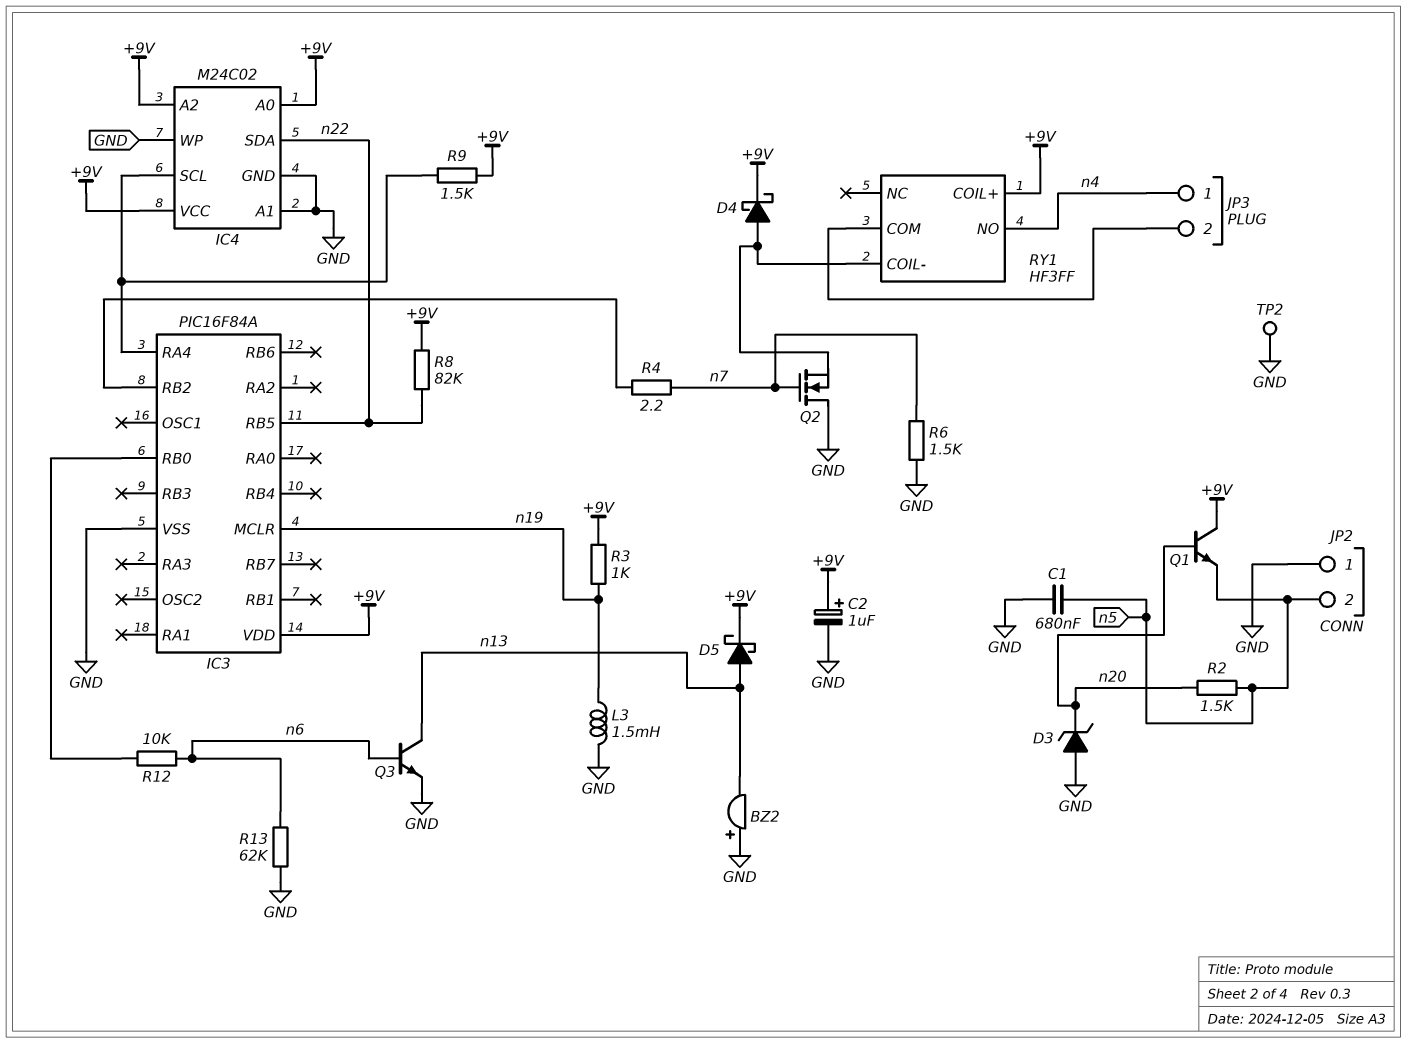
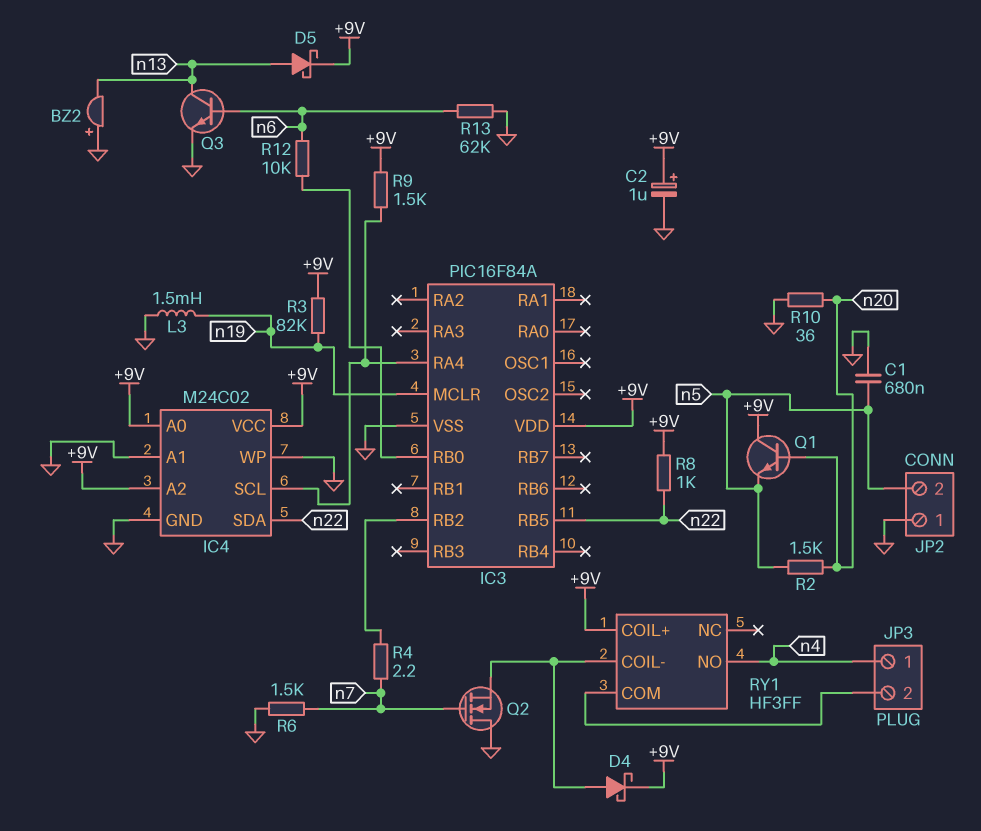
D3: zener (A GND, K n20) -> none
R3: 1k (+9V, n19) -> 82k (+9V, n19)
R8: 82k (+9V, n22) -> 1k (+9V, n22)
R10: none -> 36 (GND, n20)
TP2: test point (GND) -> none

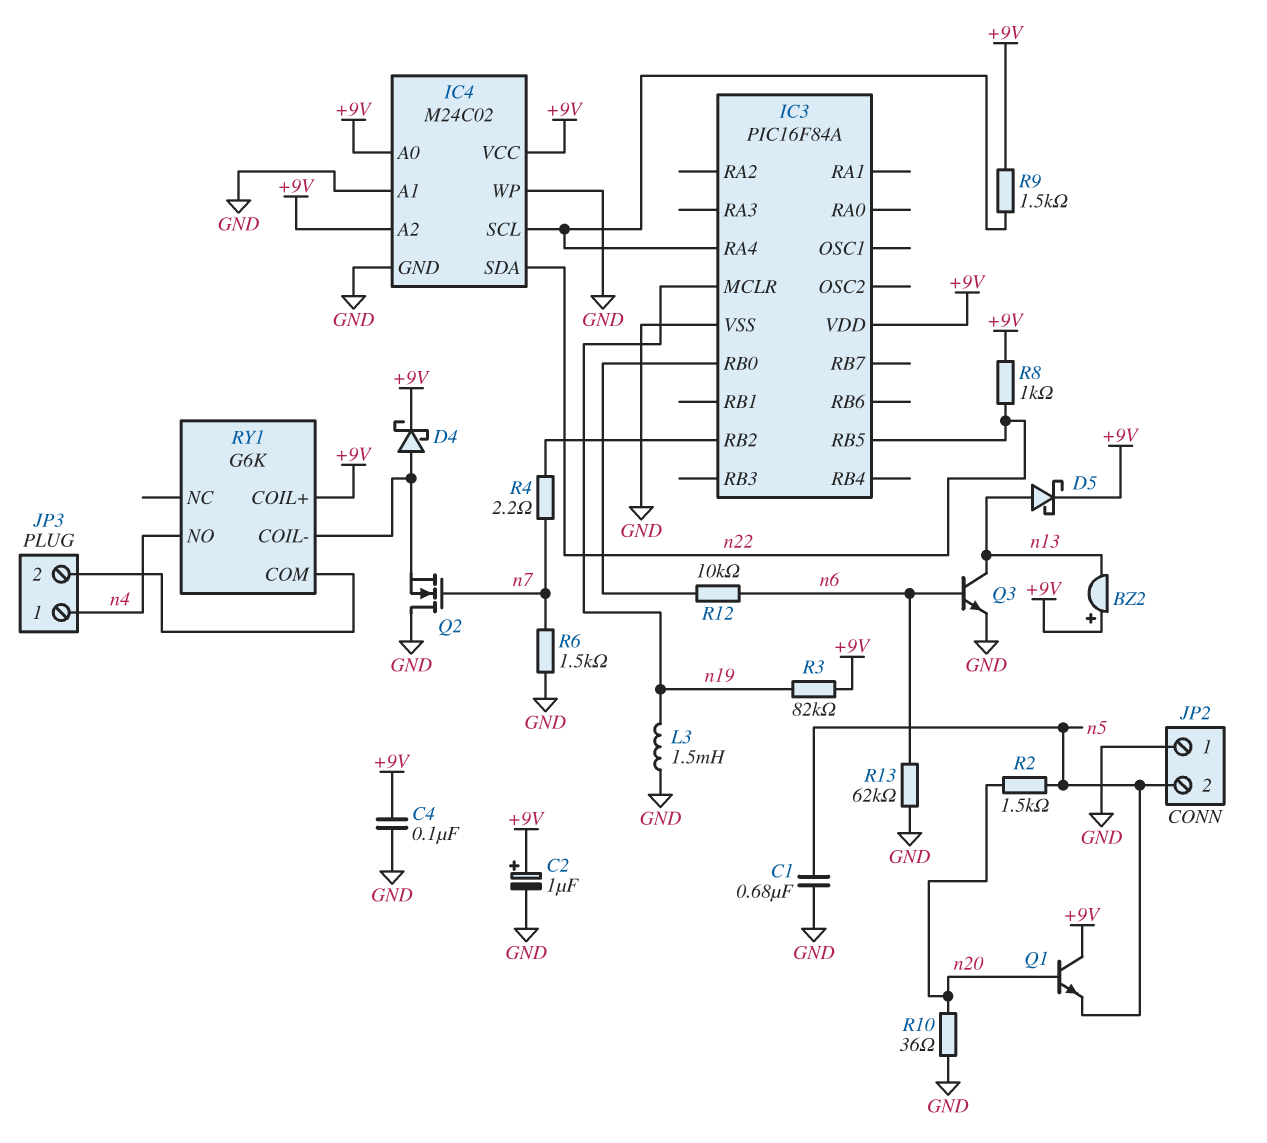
BZ2: buzzer (plus GND, minus n13) -> buzzer (plus +9V, minus n13)
C4: none -> 100nF (+9V, GND)
RY1: HF3FF -> G6K

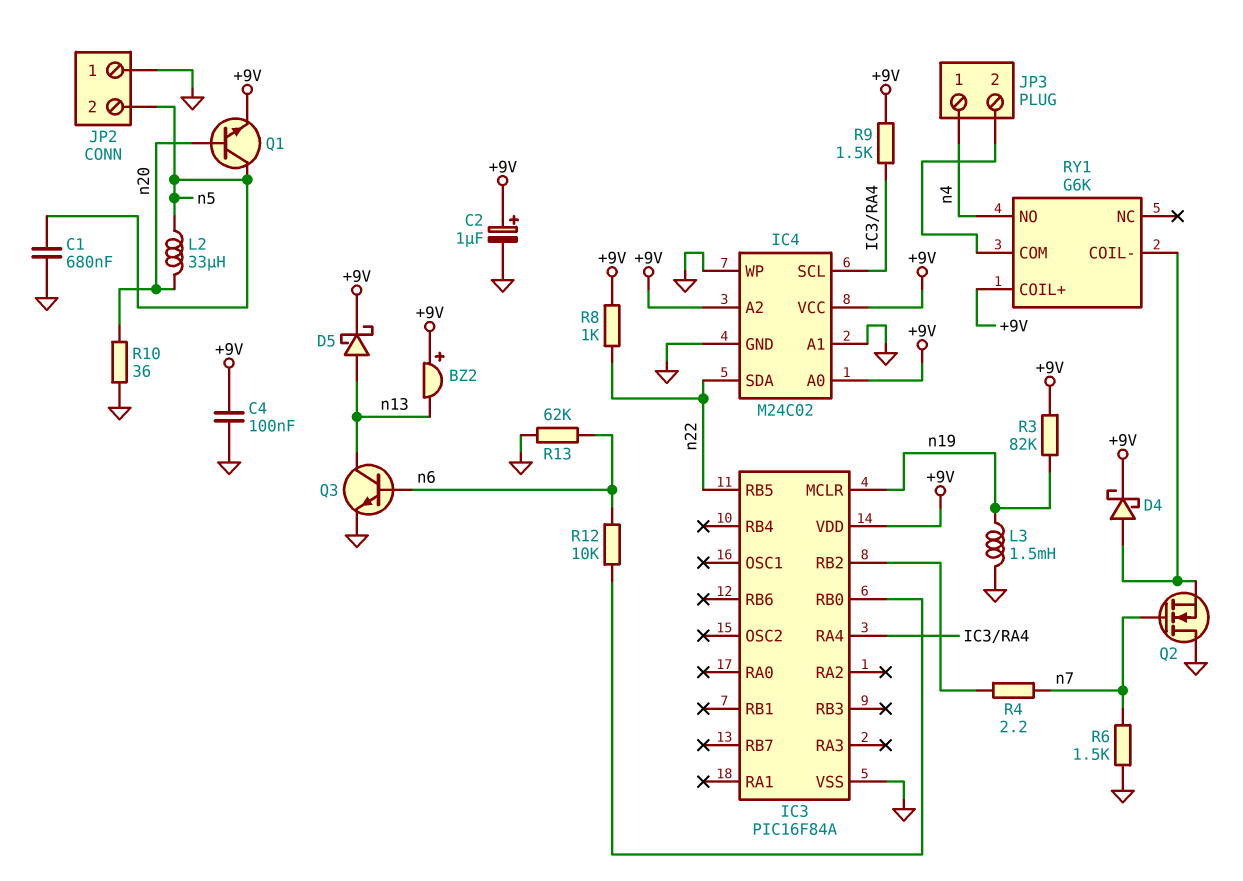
L2: none -> 33uH (n5, n20)
Q1: NPN (B n20, C +9V, E n5) -> NPN (B n20, C n5, E +9V)
R2: 1.5k (n5, n20) -> none

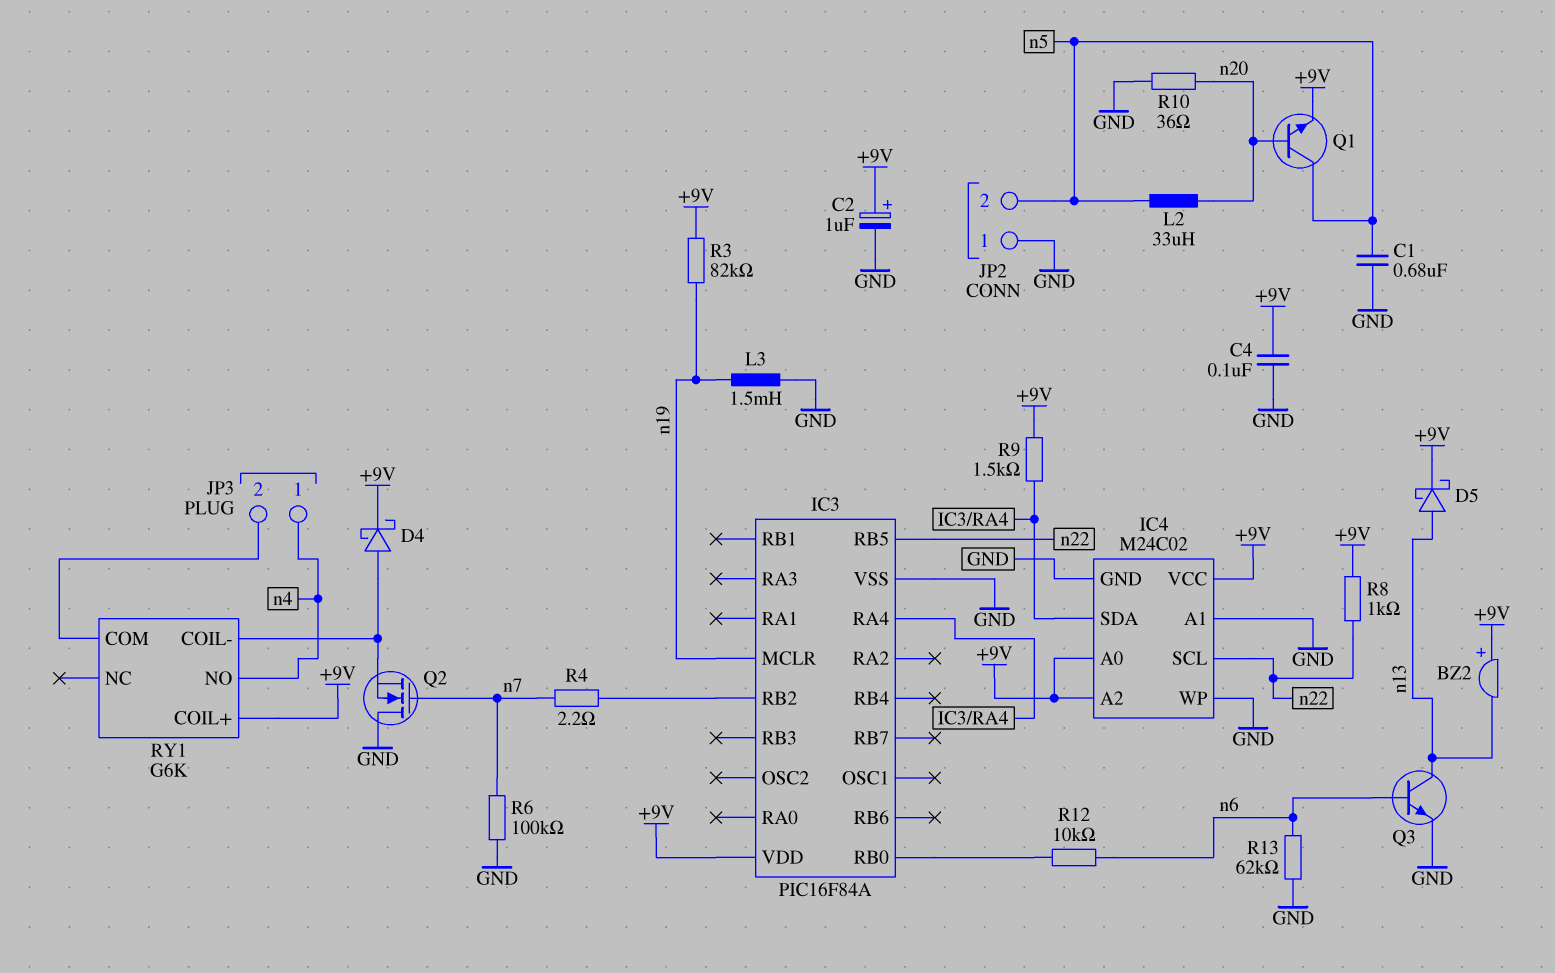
IC4 pin SCL: IC3/RA4 -> n22
IC4 pin SDA: n22 -> IC3/RA4
R6: 1.5k (GND, n7) -> 100k (GND, n7)

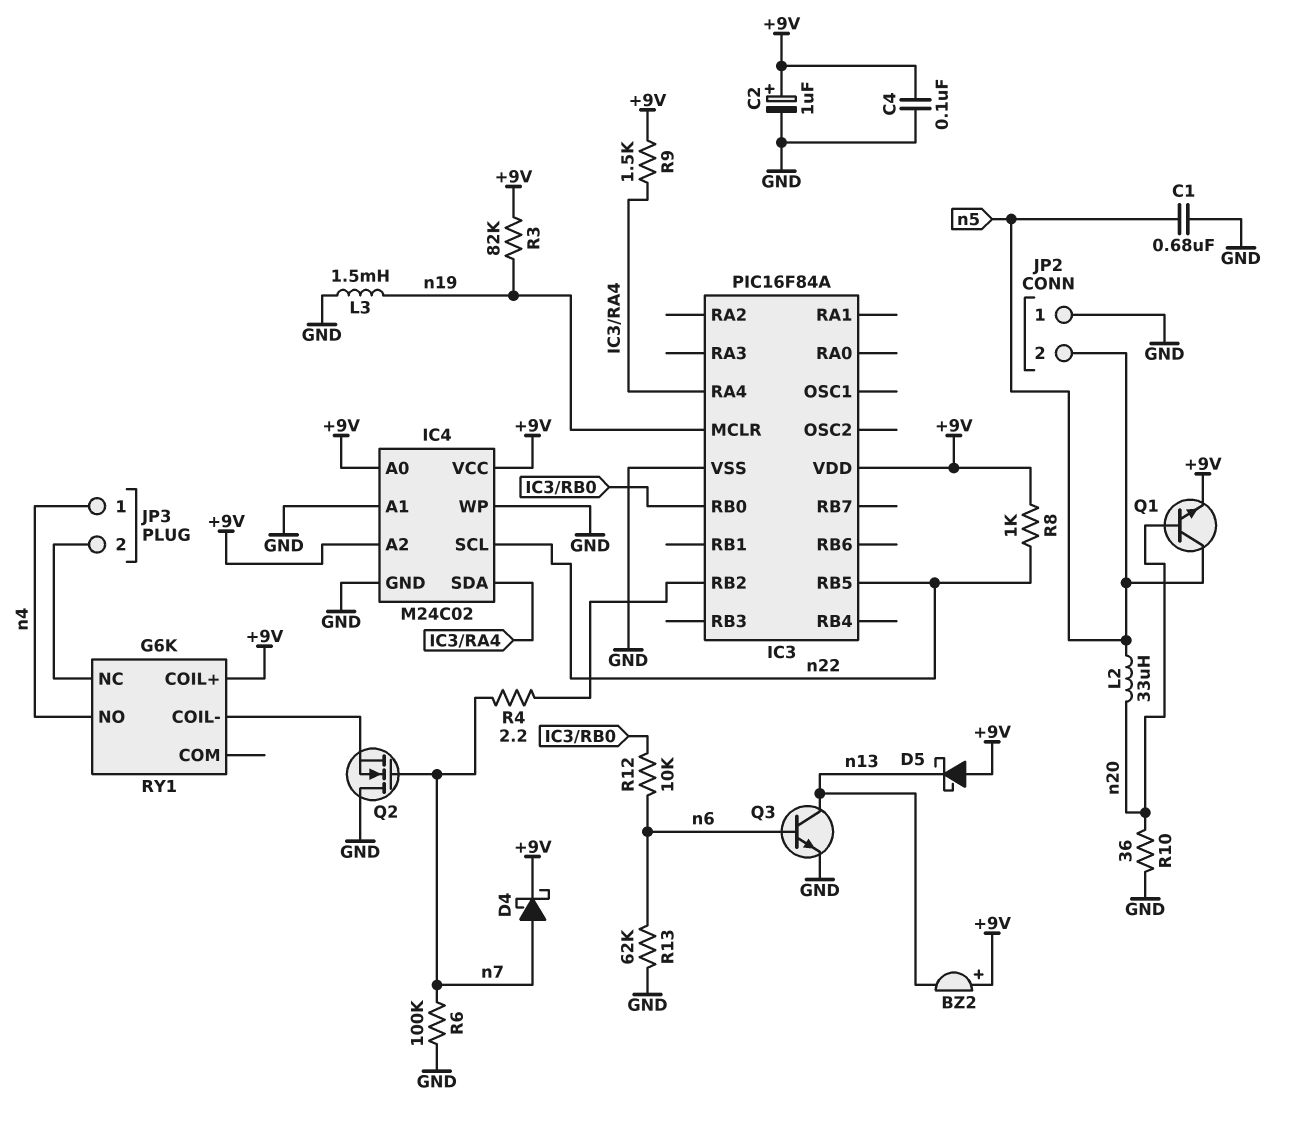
D4: schottky (A RY1/COIL-, K +9V) -> schottky (A n7, K +9V)
D5: schottky (A n13, K +9V) -> schottky (A +9V, K n13)
RY1 pin COM: JP3/2 -> none
RY1 pin NC: none -> JP3/2

